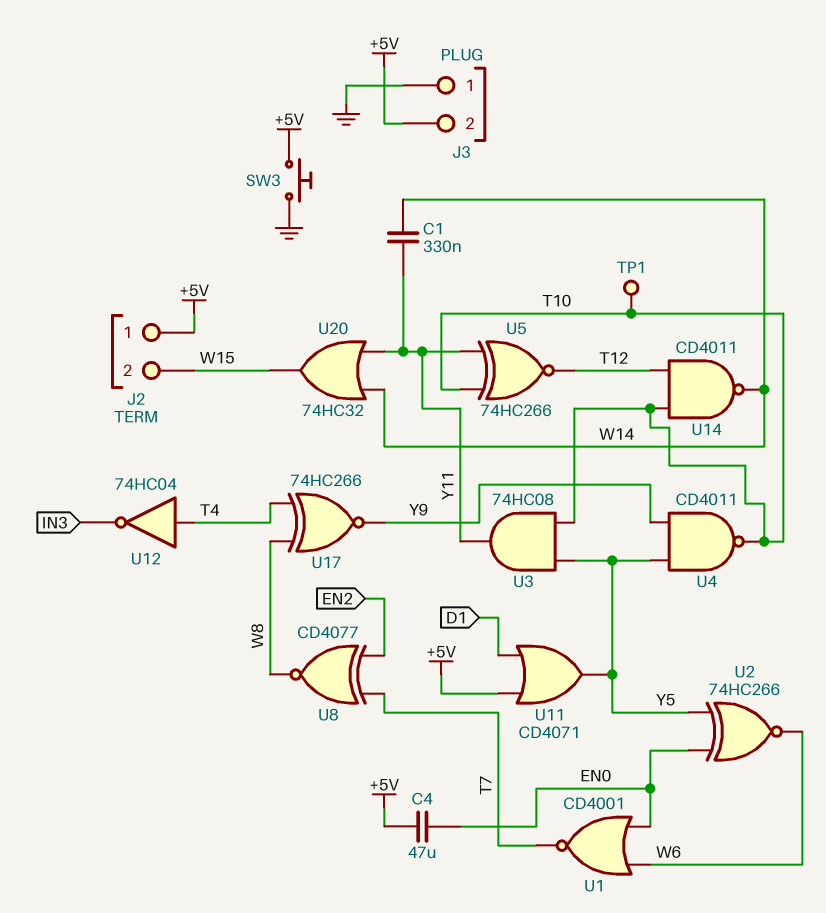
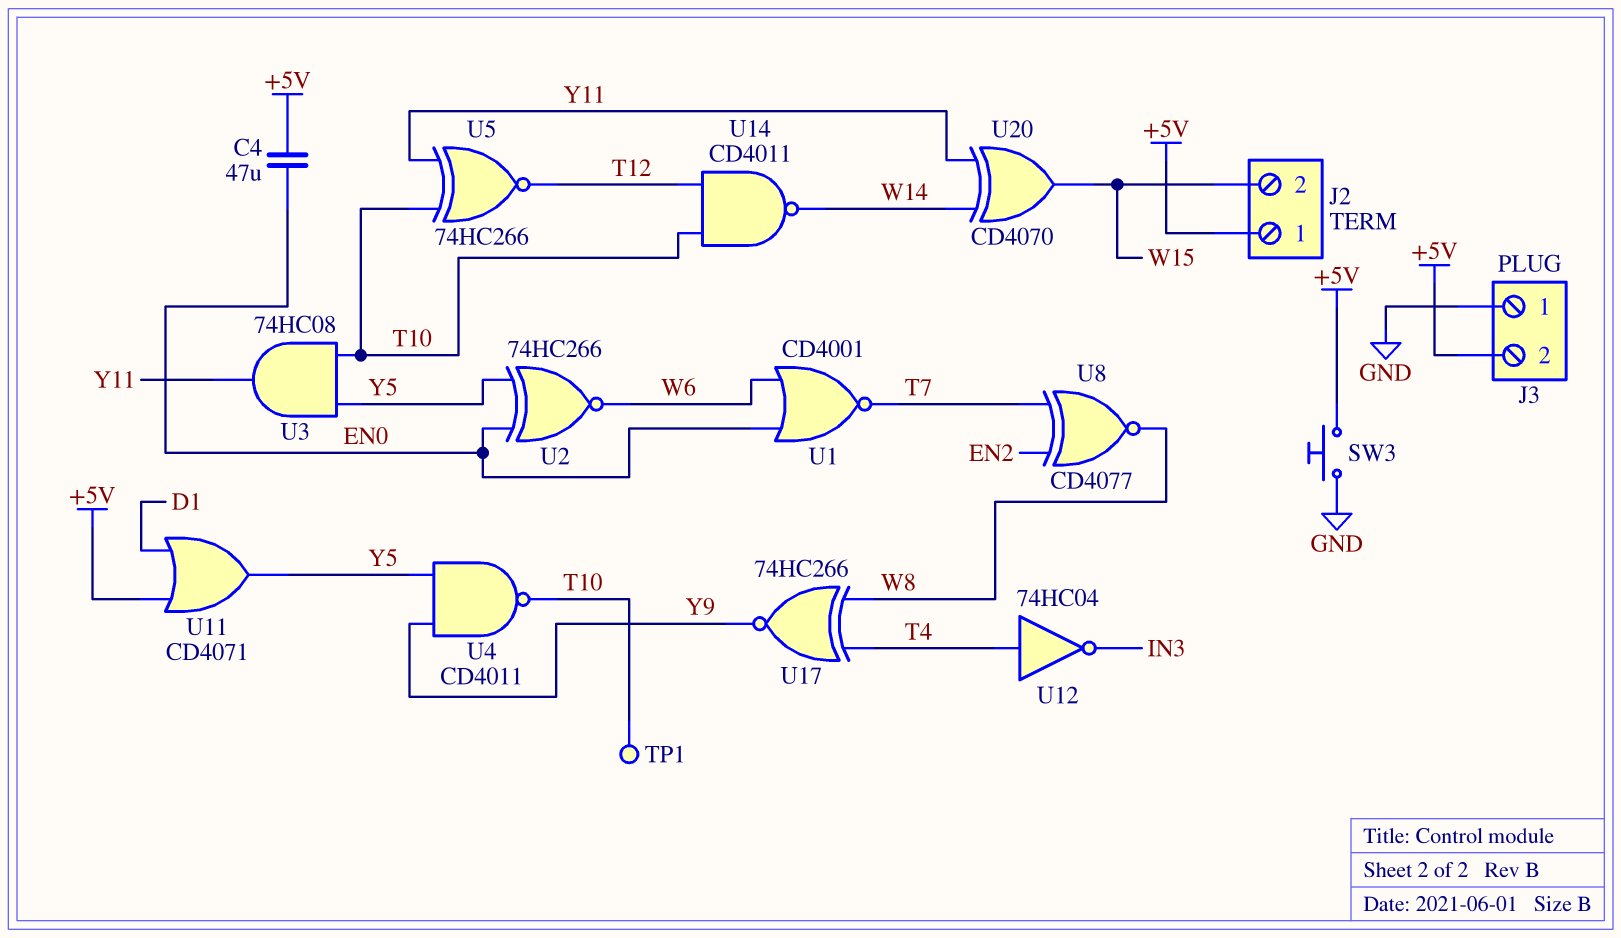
C1: 330nF (W14, Y11) -> none
U20: OR 74HC32 (in W14, in Y11, out W15) -> XOR CD4070 (in W14, in Y11, out W15)

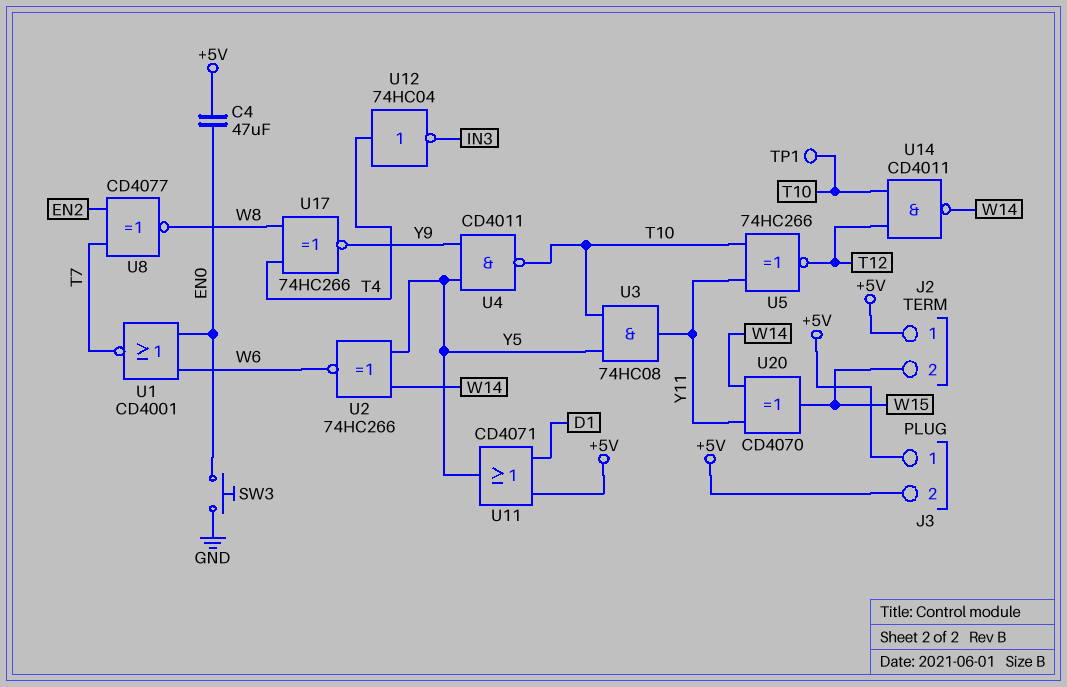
J3 pin 1: GND -> +5V
SW3: button (+5V, GND) -> button (EN0, GND)
U2: XNOR 74HC266 (in EN0, in Y5, out W6) -> XNOR 74HC266 (in W14, in Y5, out W6)

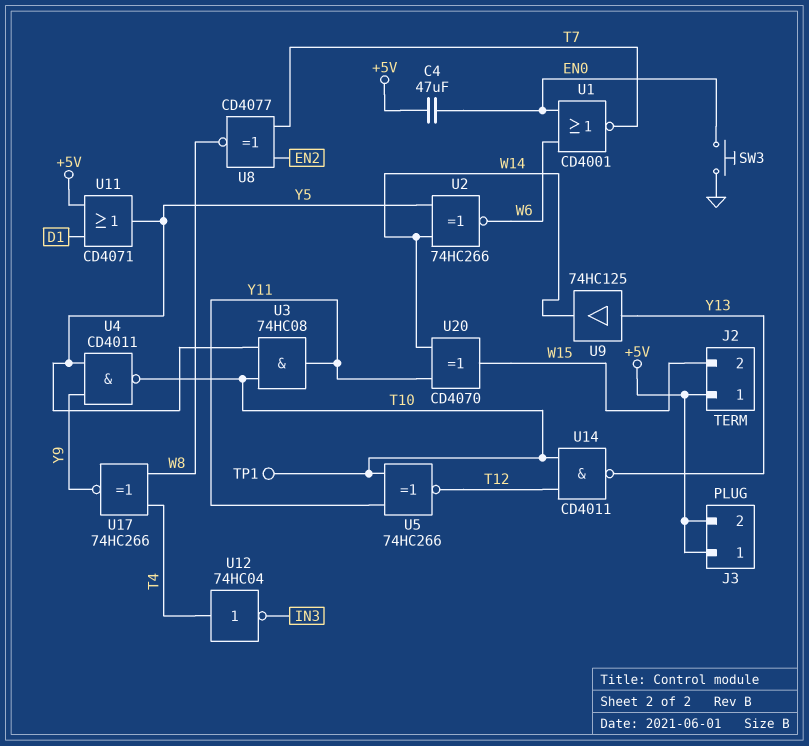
U9: none -> buffer 74HC125 (in Y13, out W14)
U14: NAND CD4011 (in T10, in T12, out W14) -> NAND CD4011 (in T10, in T12, out Y13)

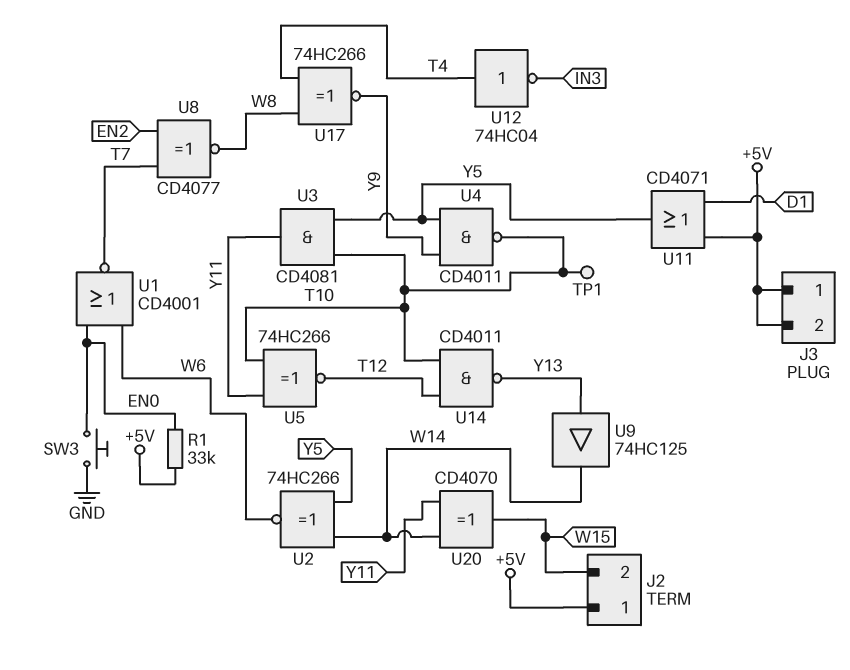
C4: 47uF (+5V, EN0) -> none
R1: none -> 33k (+5V, EN0)
U3: AND 74HC08 (in T10, in Y5, out Y11) -> AND CD4081 (in T10, in Y5, out Y11)

